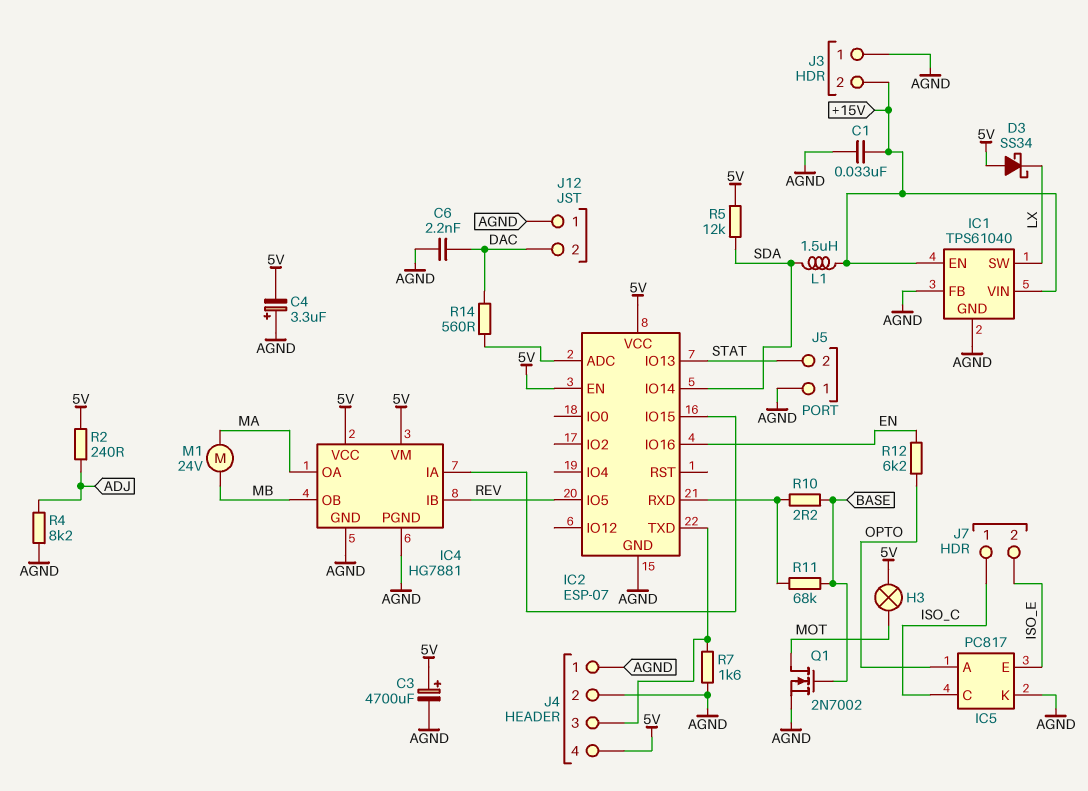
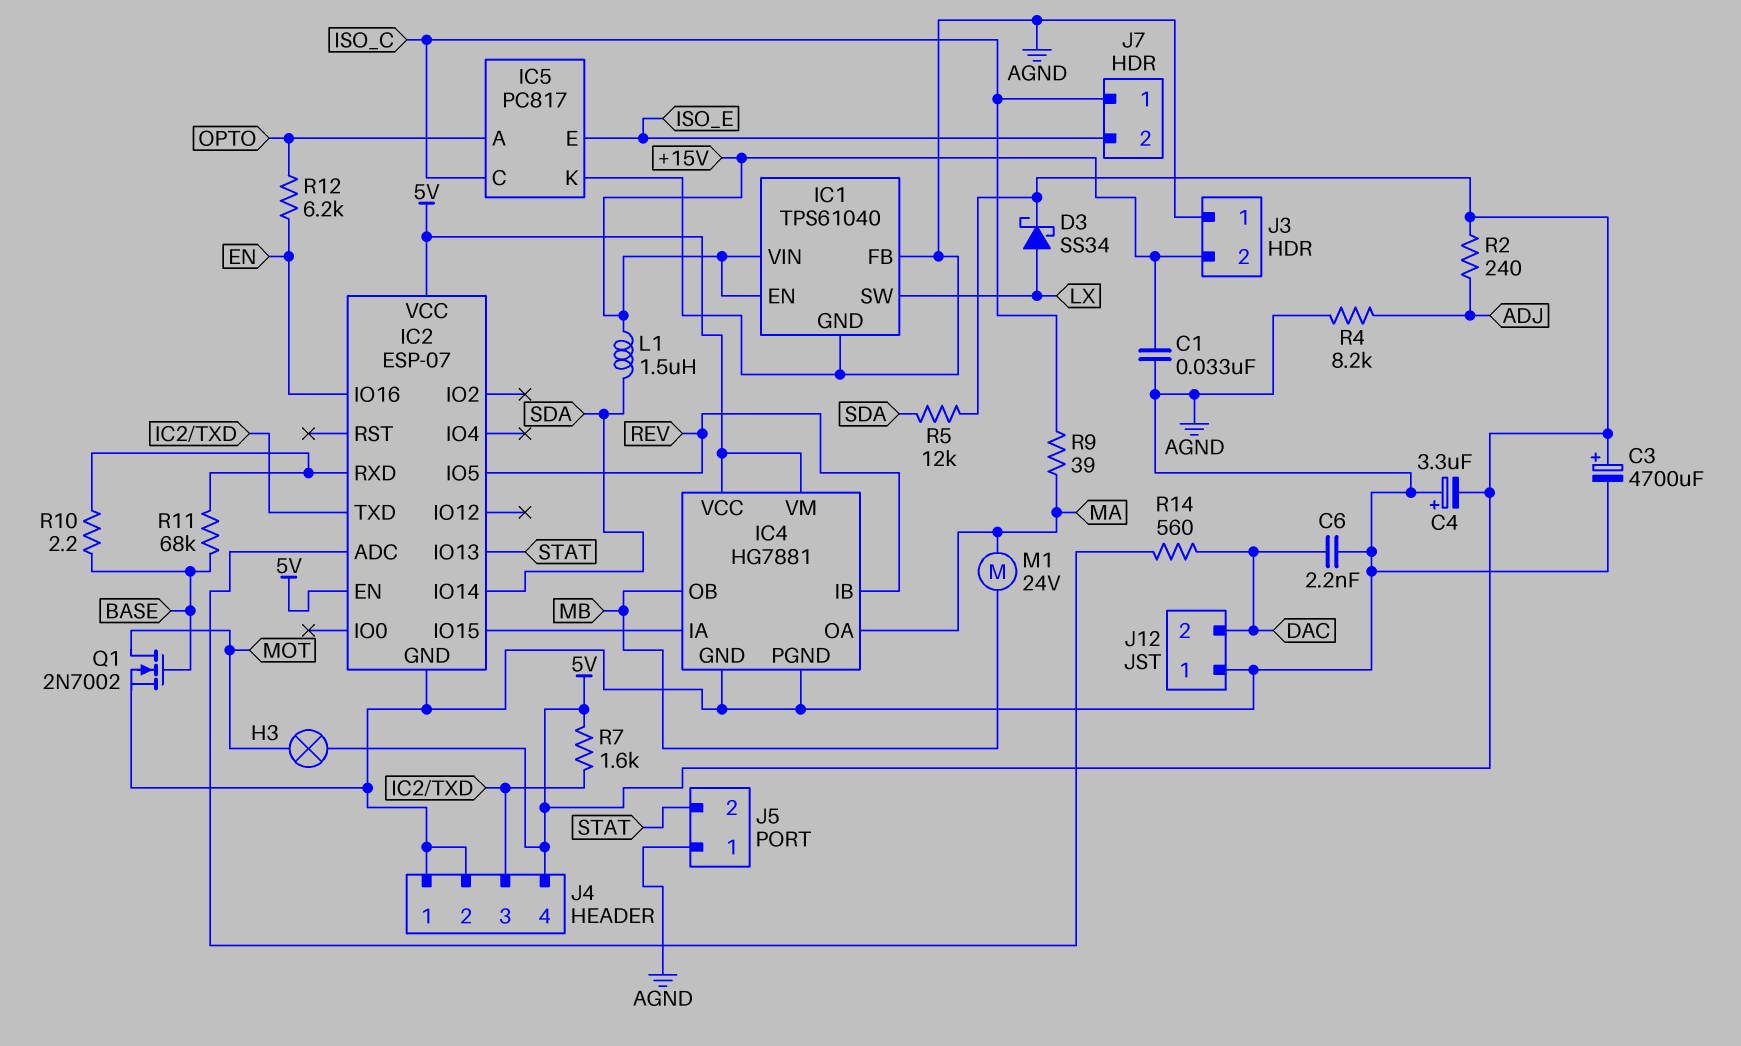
D3: schottky SS34 (A 5V, K LX) -> schottky SS34 (A LX, K 5V)
R7: 1.6k (AGND, IC2/TXD) -> 1.6k (5V, IC2/TXD)
R9: none -> 39 (ISO_C, MA)

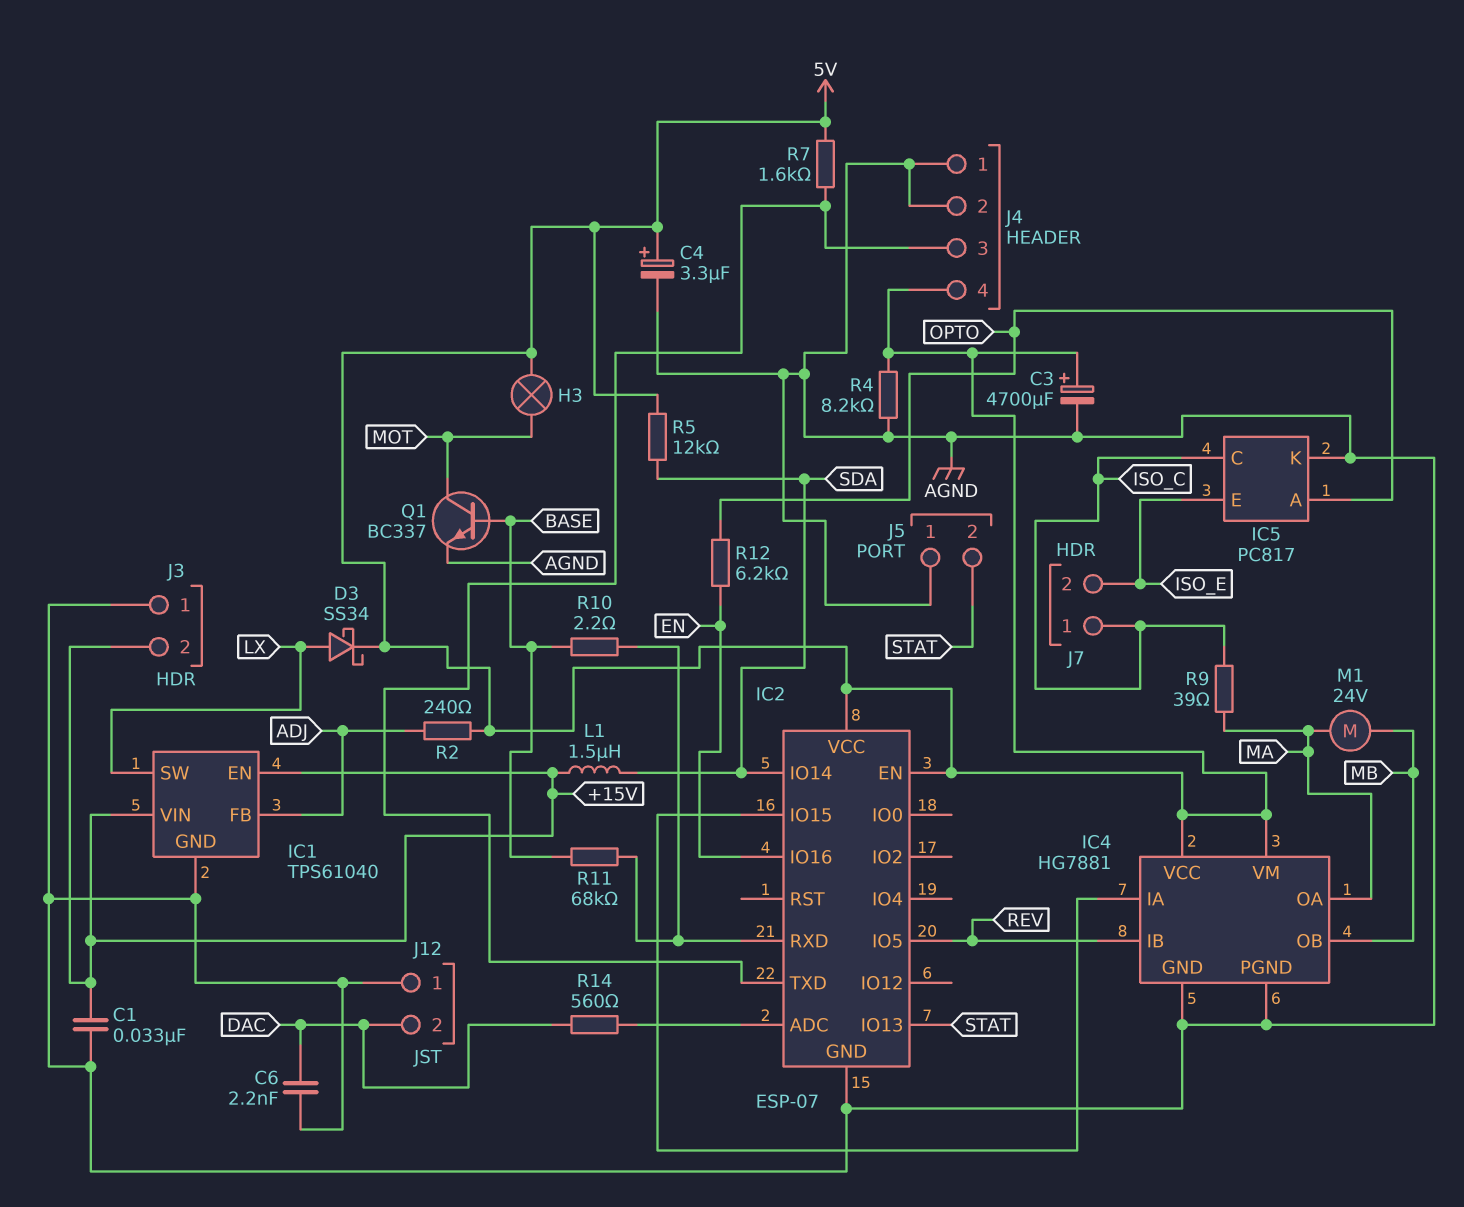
C4: 3.3uF (plus AGND, minus 5V) -> 3.3uF (plus 5V, minus AGND)
IC1 pin FB: AGND -> ADJ
Q1: NMOS 2N7002 (G BASE, D MOT, S AGND) -> NPN BC337 (B BASE, C MOT, E AGND)
R4: 8.2k (ADJ, AGND) -> 8.2k (5V, AGND)

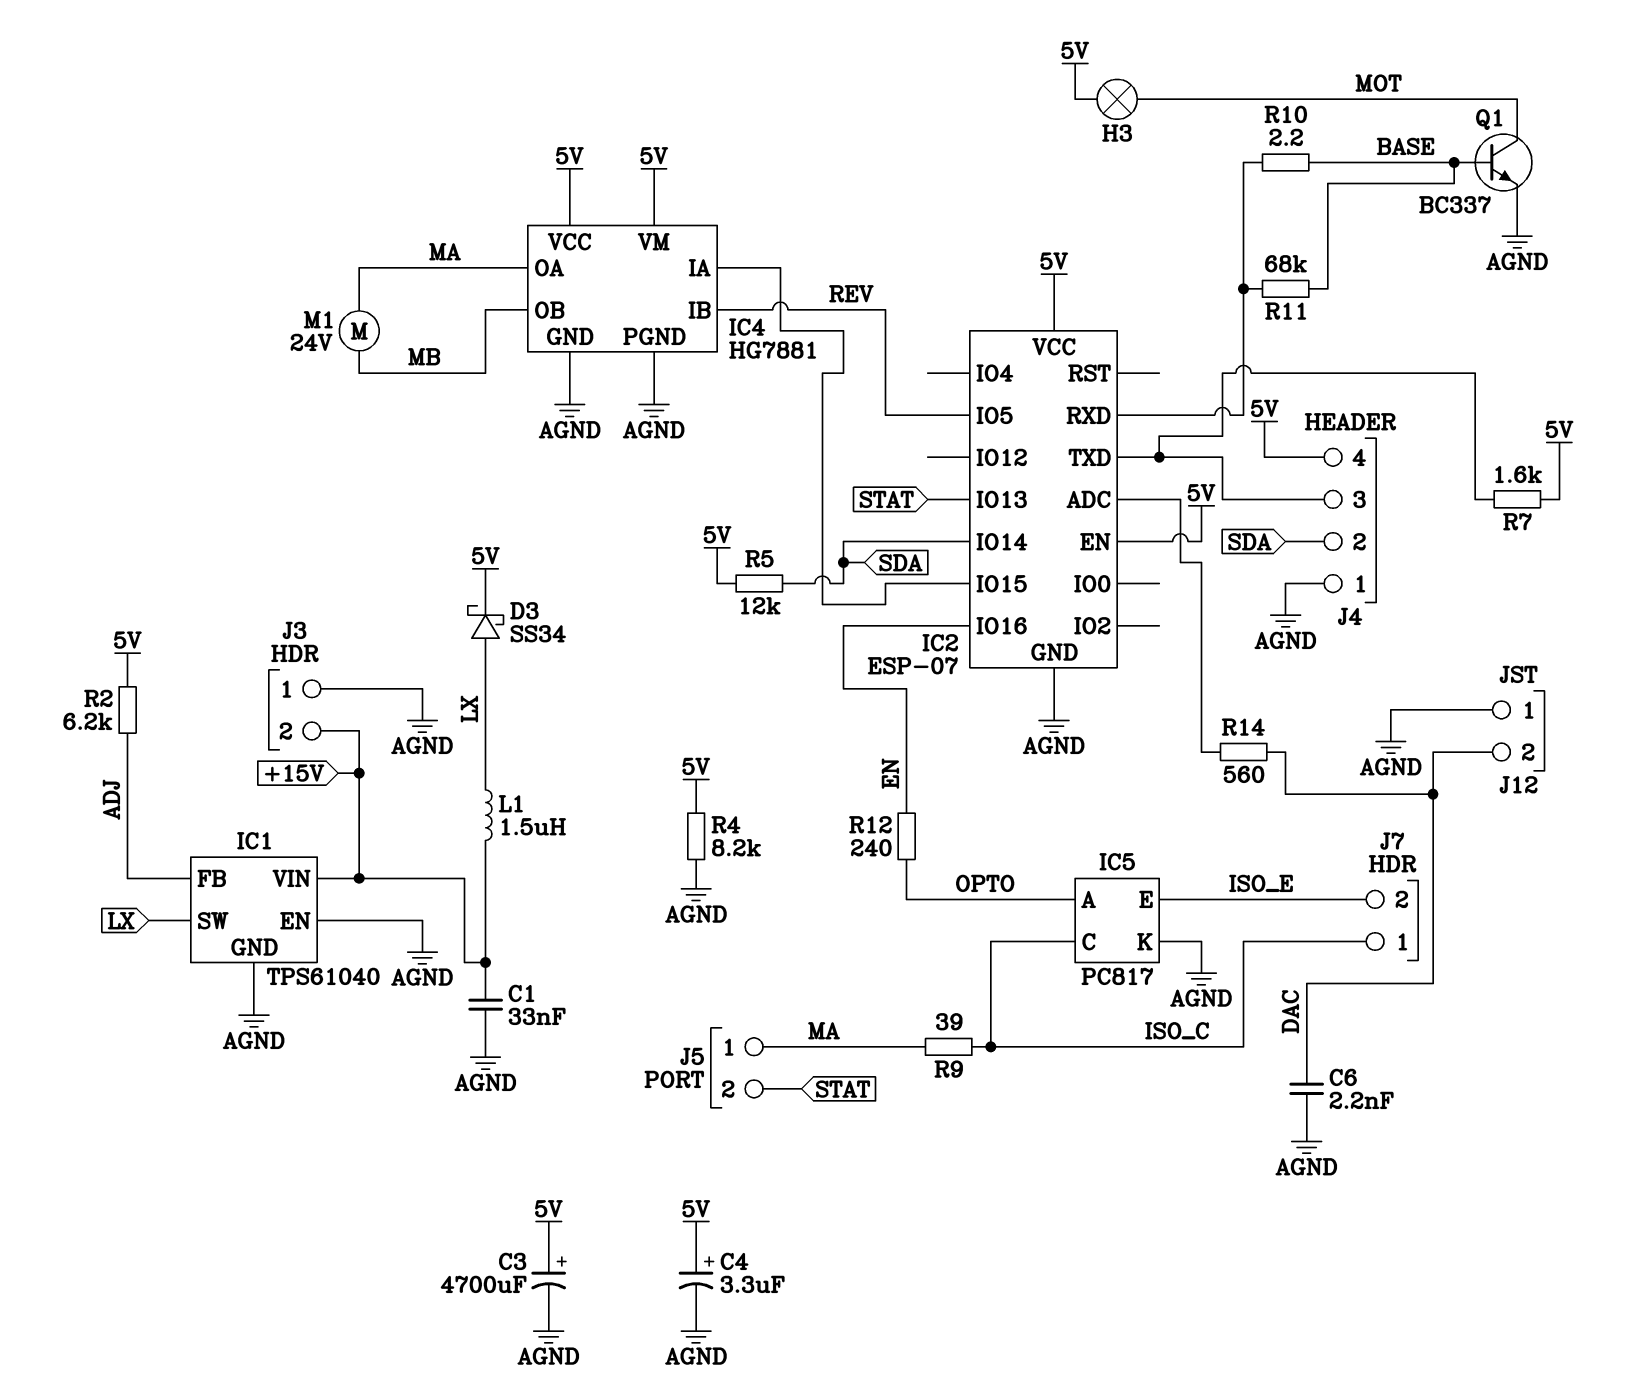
IC1 pin EN: +15V -> AGND
J4 pin 2: AGND -> SDA
J5 pin 1: AGND -> MA
L1: 1.5uH (+15V, SDA) -> 1.5uH (+15V, LX)
R2: 240 (5V, ADJ) -> 6.2k (5V, ADJ)
R12: 6.2k (EN, OPTO) -> 240 (EN, OPTO)

